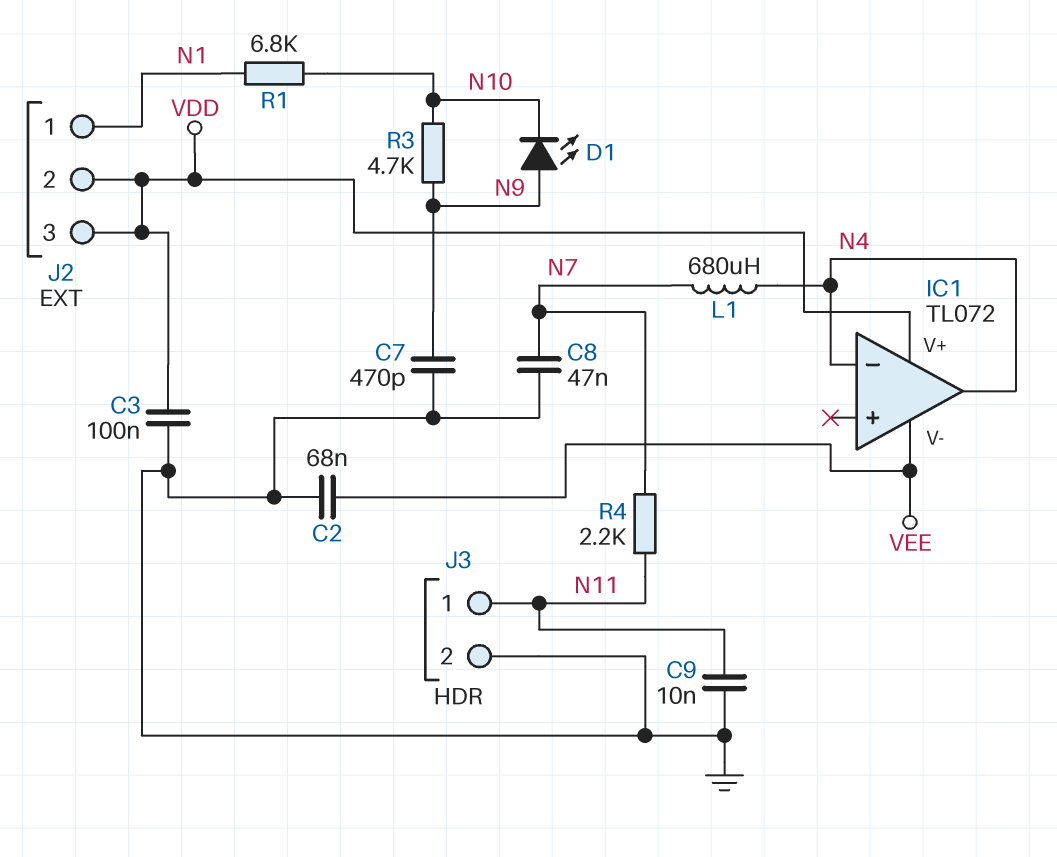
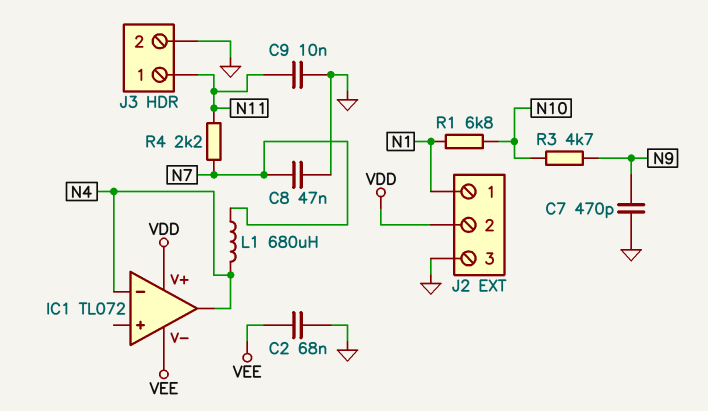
C3: 100nF (GND, VDD) -> none
D1: LED (A N9, K N10) -> none
J2 pin 3: VDD -> GND

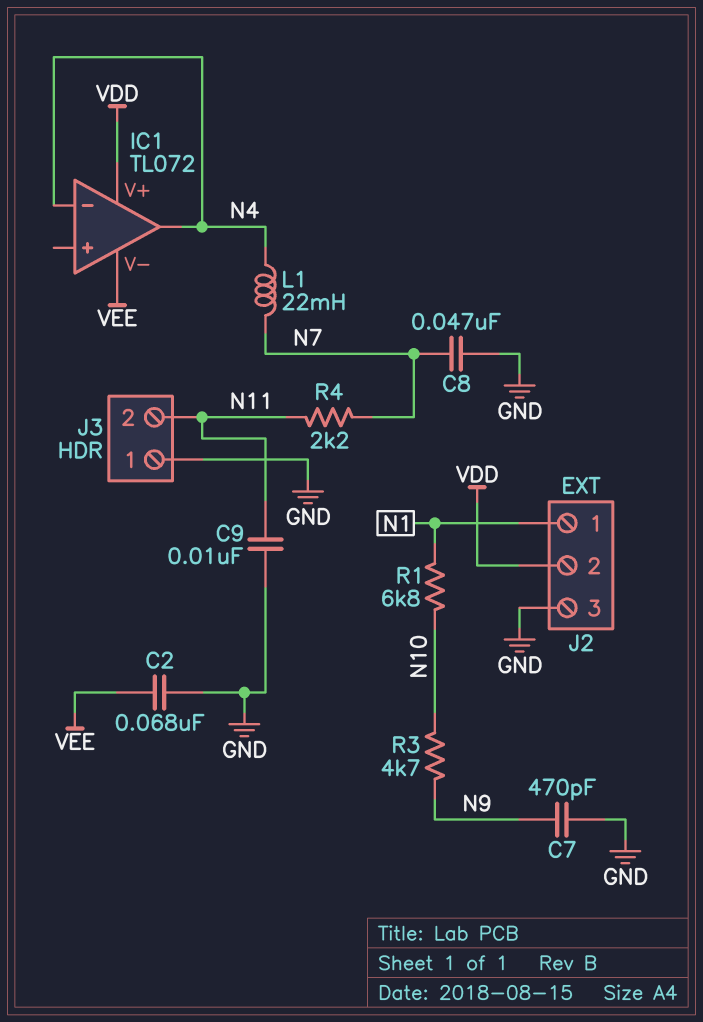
J3 pin 1: N11 -> GND
J3 pin 2: GND -> N11
L1: 680uH (N4, N7) -> 22mH (N4, N7)

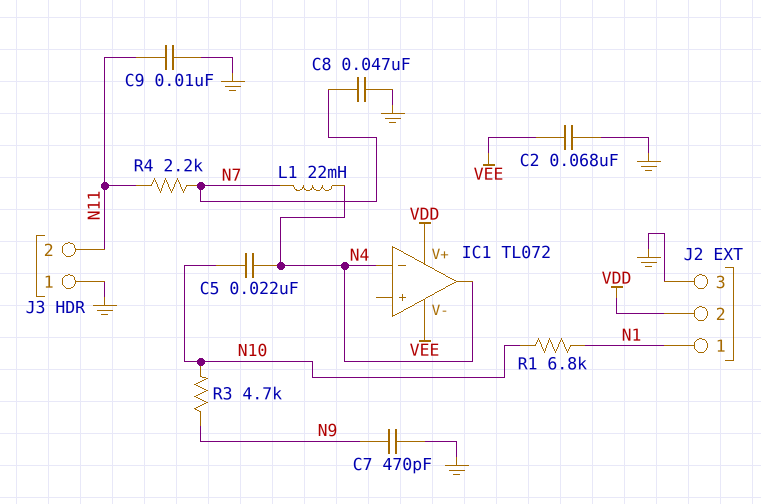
C5: none -> 22nF (N4, N10)

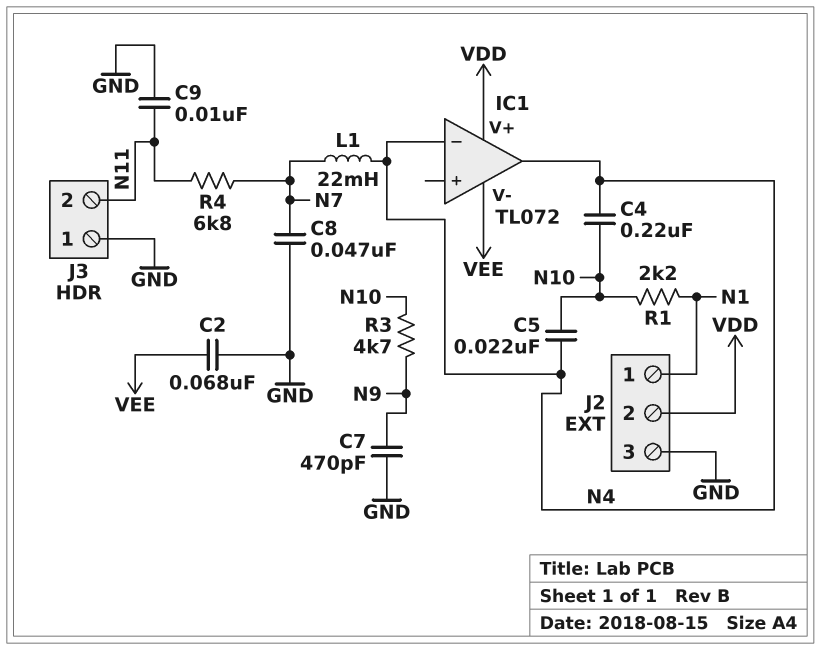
C4: none -> 220nF (N4, N10)
R1: 6.8k (N1, N10) -> 2.2k (N1, N10)
R4: 2.2k (N7, N11) -> 6.8k (N7, N11)

